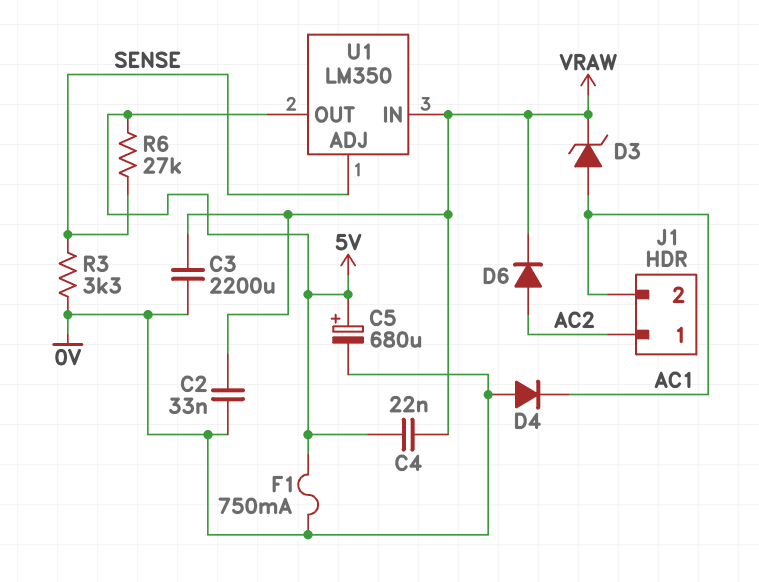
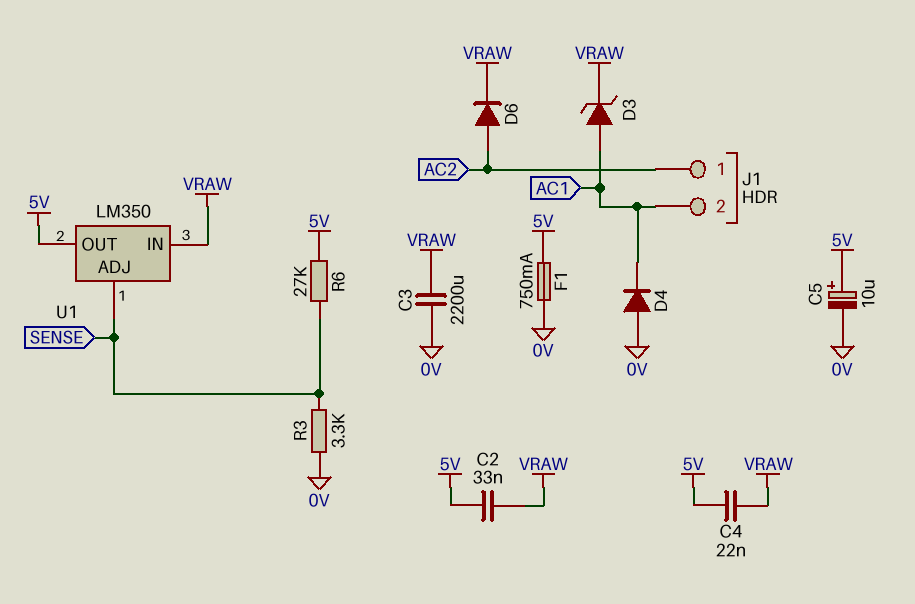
C2: 33nF (0V, VRAW) -> 33nF (5V, VRAW)
C5: 680uF (plus 5V, minus 0V) -> 10uF (plus 5V, minus 0V)

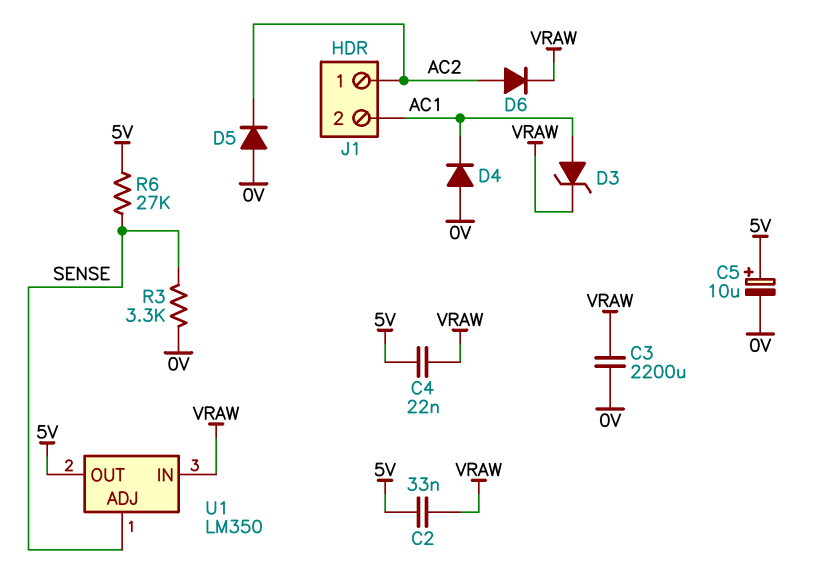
D5: none -> diode (A 0V, K AC2)
F1: 750mA (0V, 5V) -> none

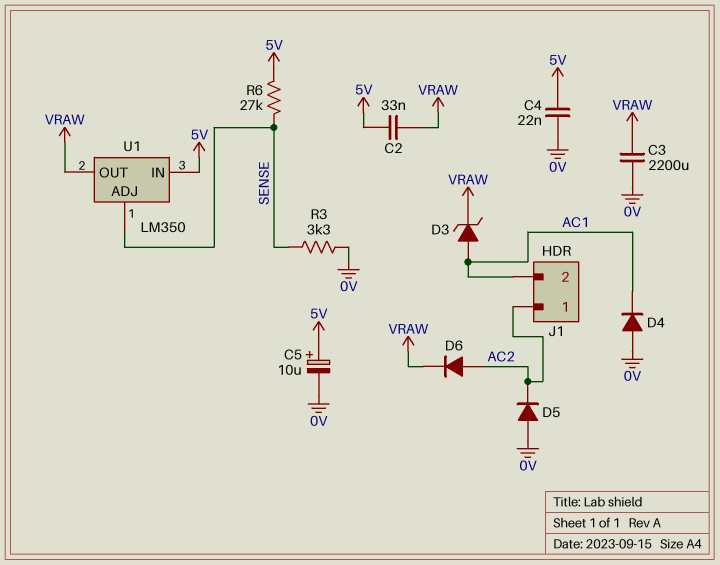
C4: 22nF (5V, VRAW) -> 22nF (0V, 5V)
U1 pin IN: VRAW -> 5V
U1 pin OUT: 5V -> VRAW

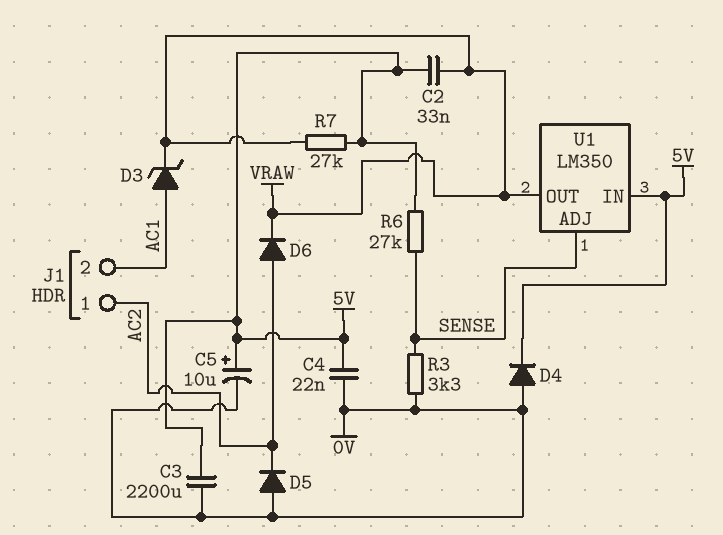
C3: 2200uF (0V, VRAW) -> 2200uF (0V, 5V)
D4: diode (A 0V, K AC1) -> diode (A 0V, K 5V)
R7: none -> 27k (5V, VRAW)

